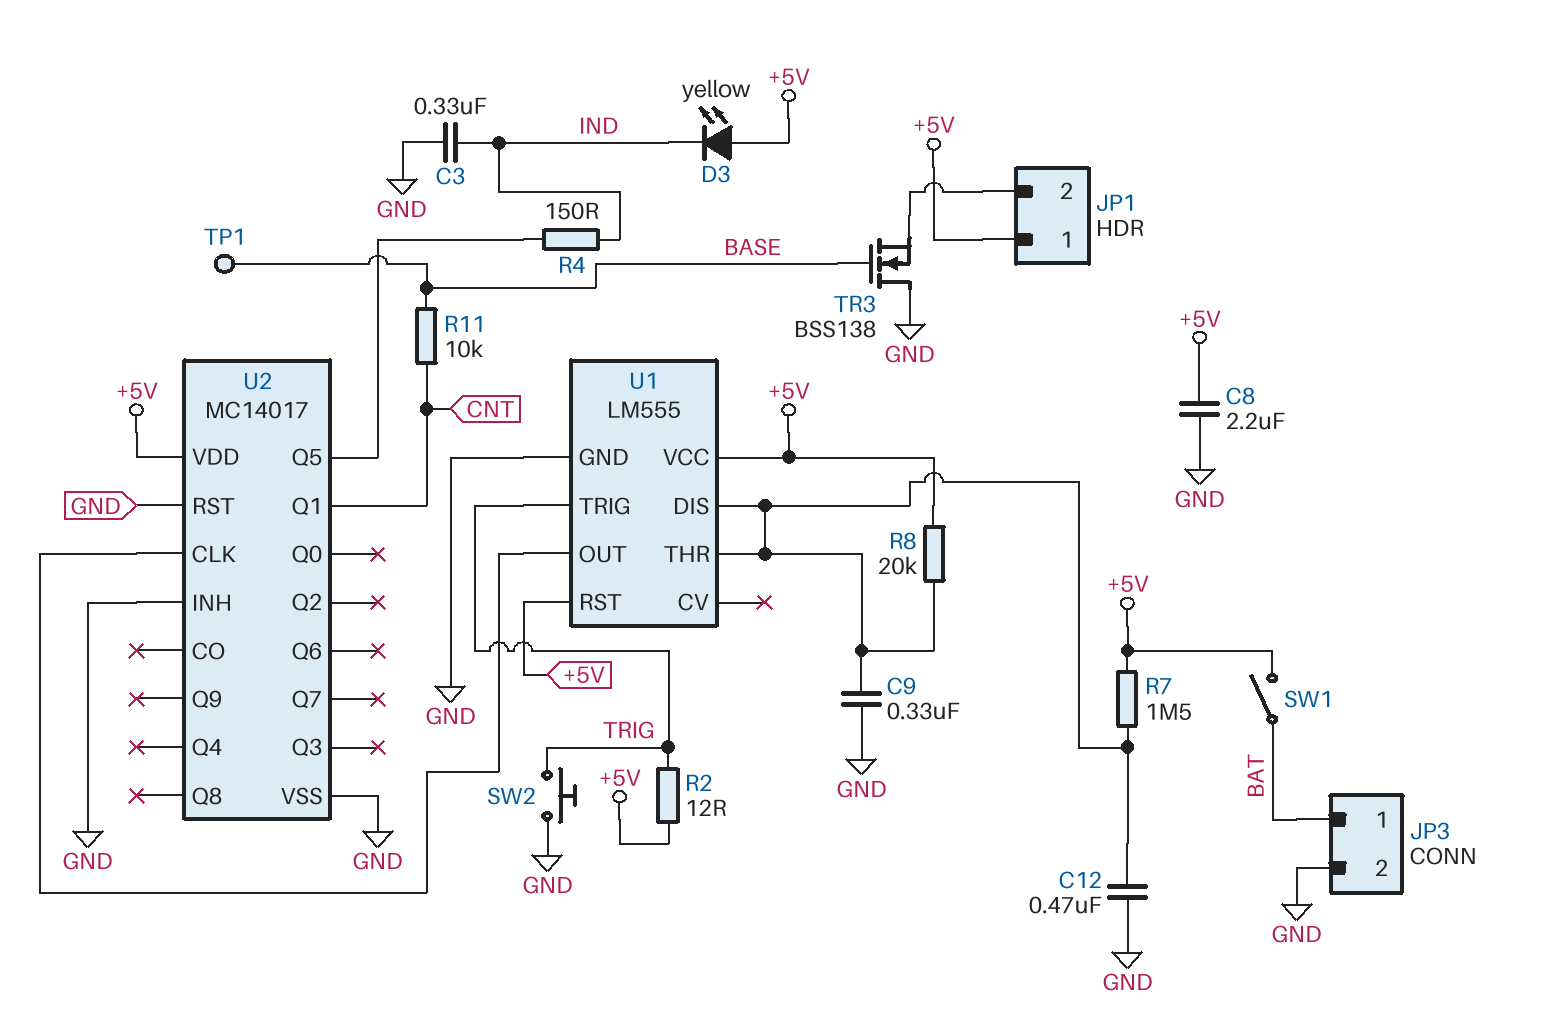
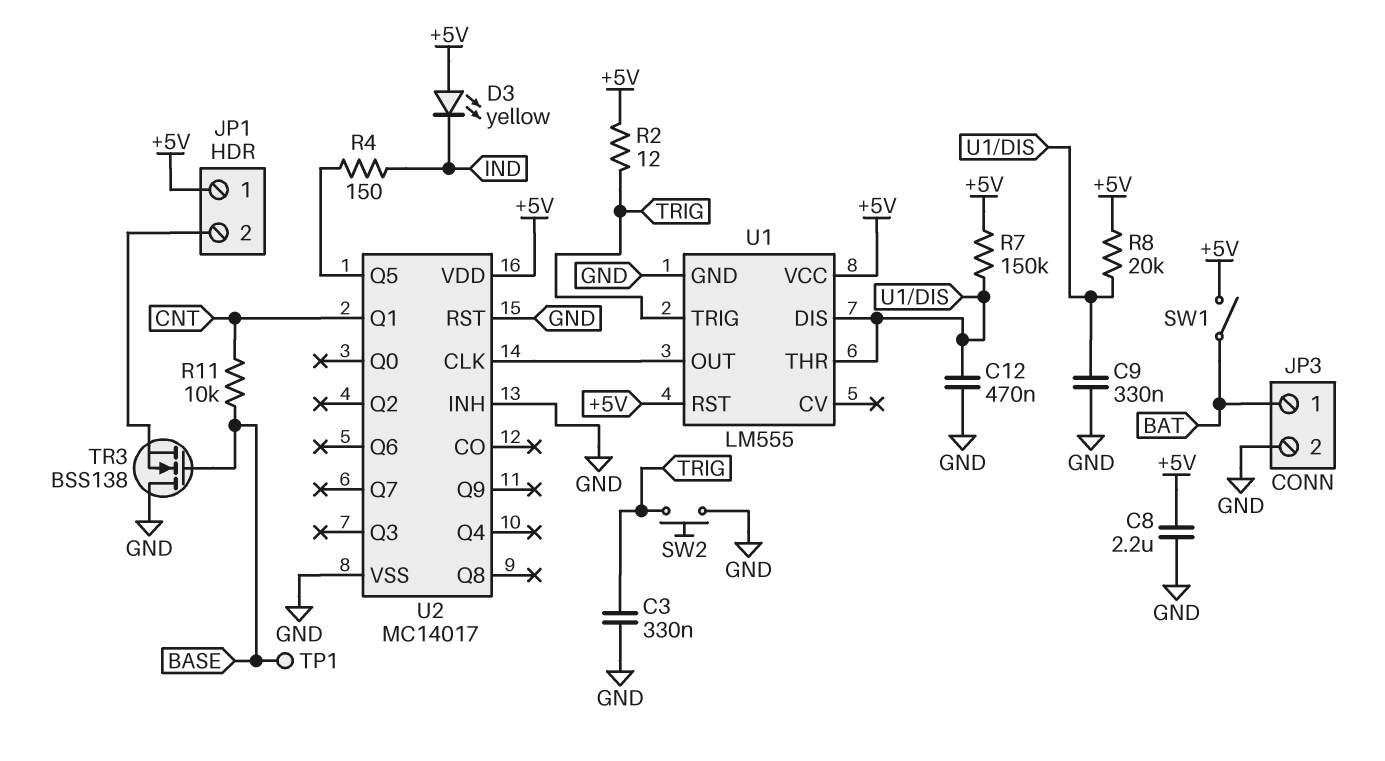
C3: 330nF (GND, IND) -> 330nF (GND, TRIG)
R7: 1.5M (+5V, U1/DIS) -> 150k (+5V, U1/DIS)

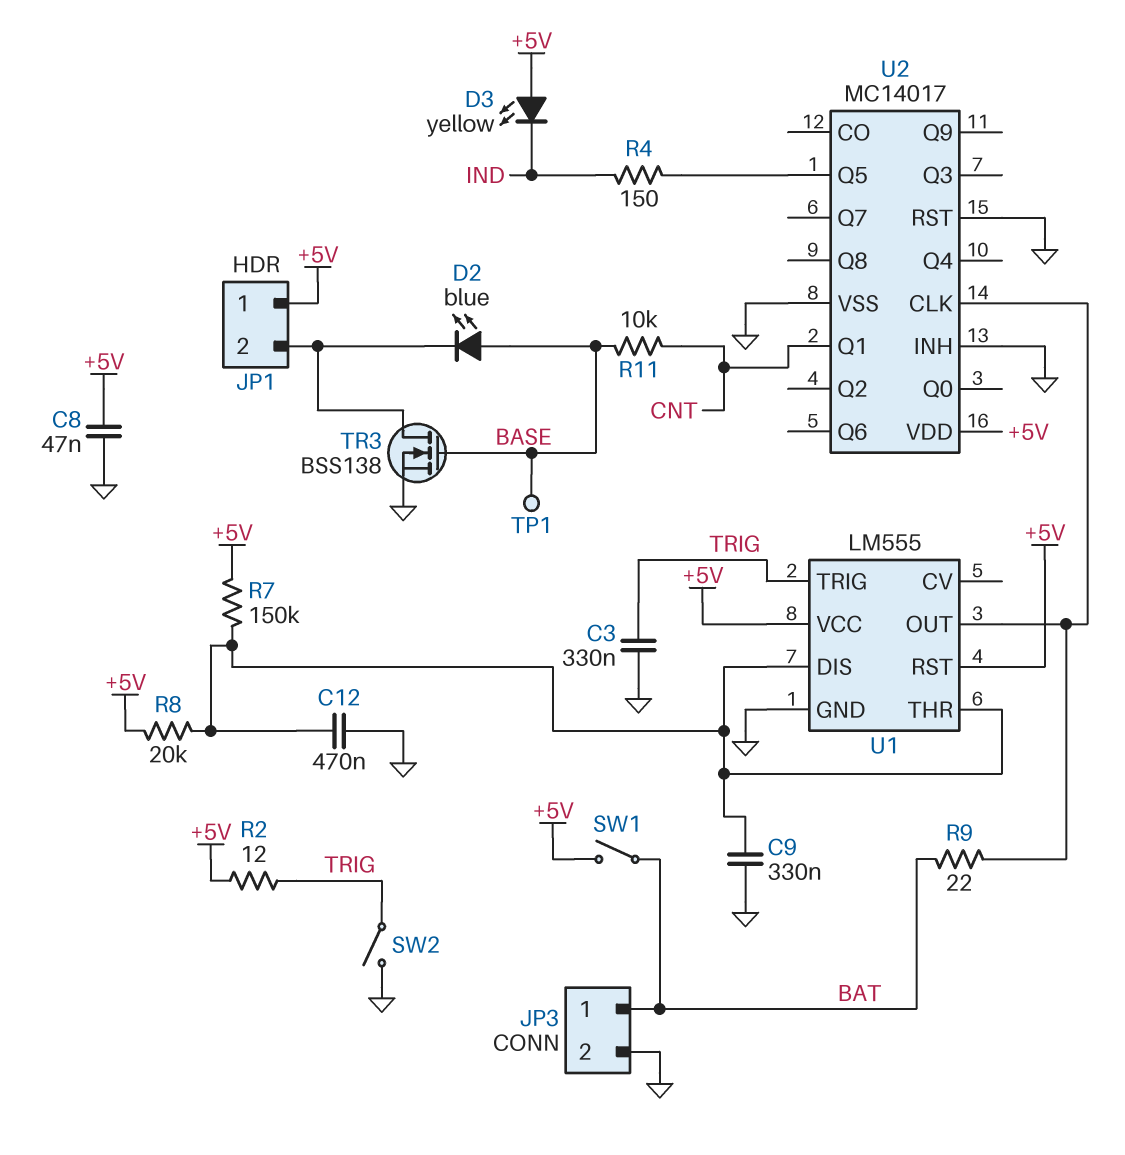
C8: 2.2uF (+5V, GND) -> 47nF (+5V, GND)
D2: none -> LED blue (A BASE, K JP1/2)
R9: none -> 22 (BAT, U1/OUT)
SW2: button (GND, TRIG) -> switch (GND, TRIG)
TR3: NMOS BSS138 (G BASE, D GND, S JP1/2) -> NMOS BSS138 (G BASE, D JP1/2, S GND)

